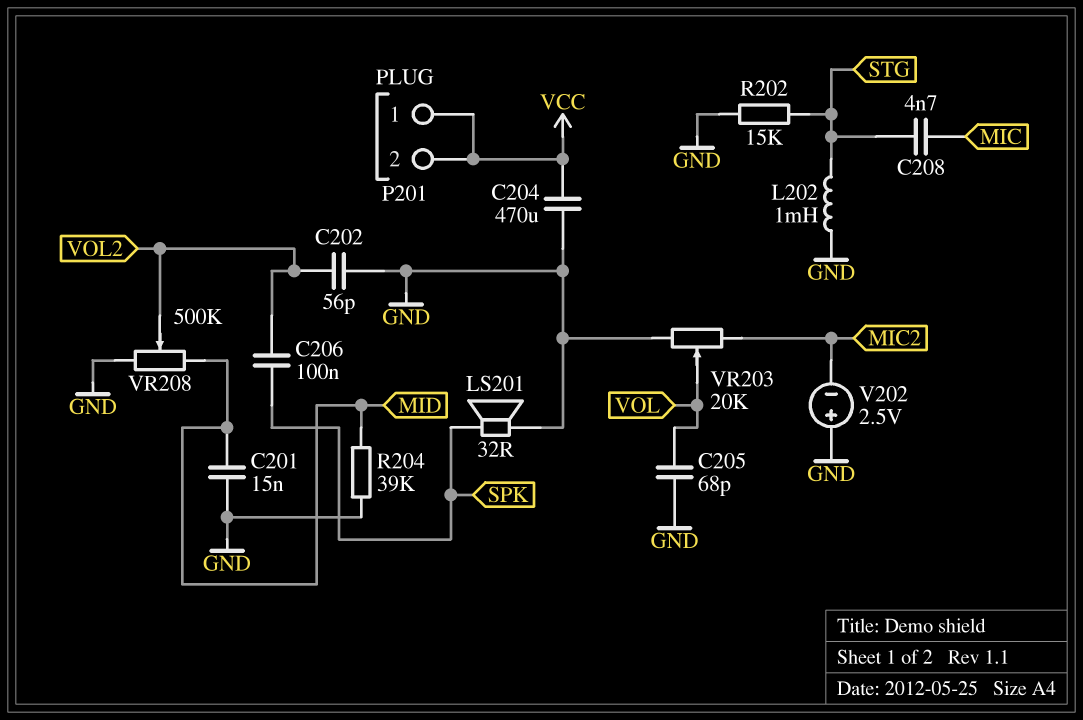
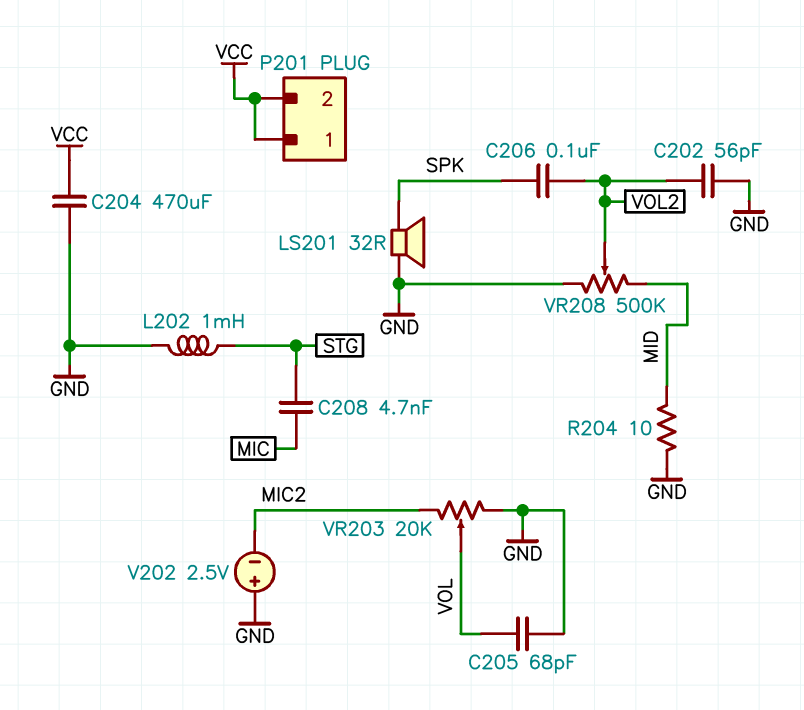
C201: 15nF (GND, MID) -> none
R202: 15k (GND, STG) -> none
R204: 39k (GND, MID) -> 10 (GND, MID)

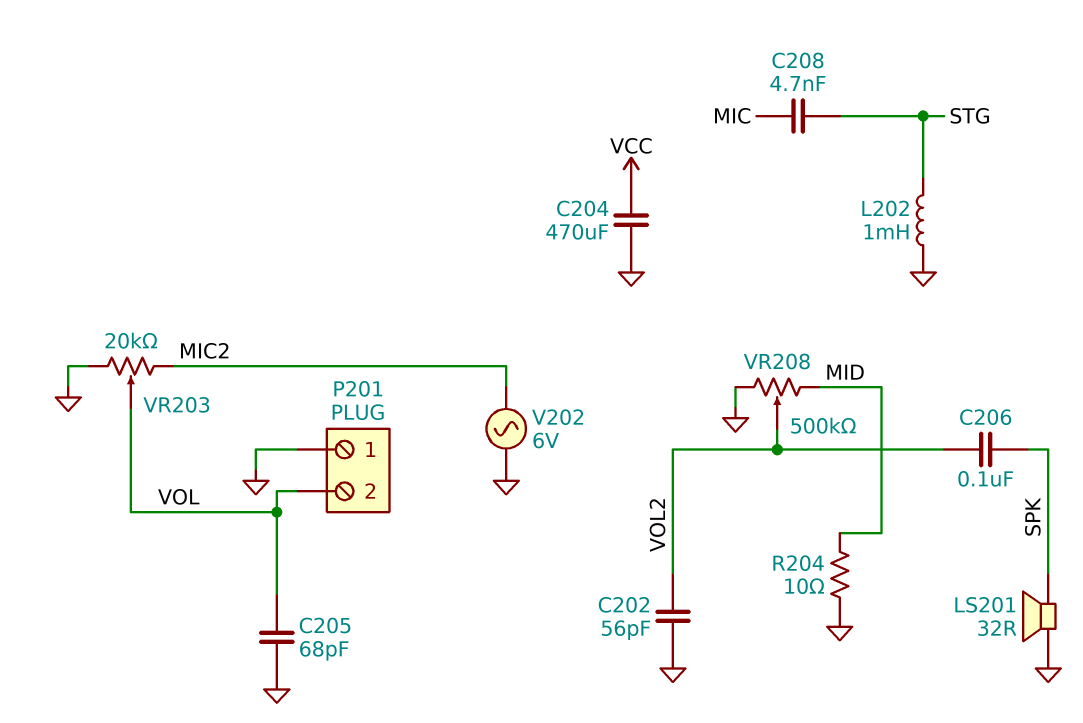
P201 pin 1: VCC -> GND
P201 pin 2: VCC -> VOL
V202: 2.5V (plus GND, minus MIC2) -> AC 6V (GND, MIC2)

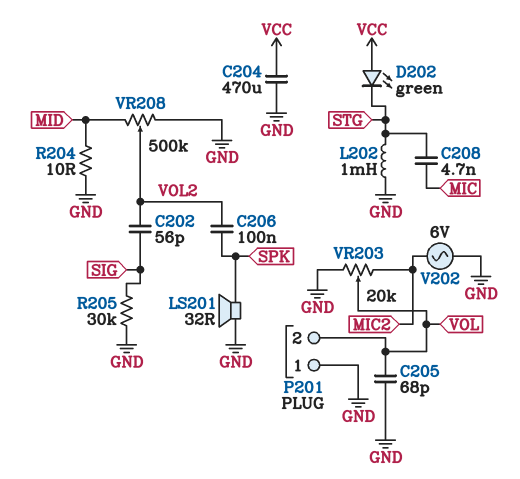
C202: 56pF (GND, VOL2) -> 56pF (SIG, VOL2)
D202: none -> LED green (A VCC, K STG)
R205: none -> 30k (GND, SIG)

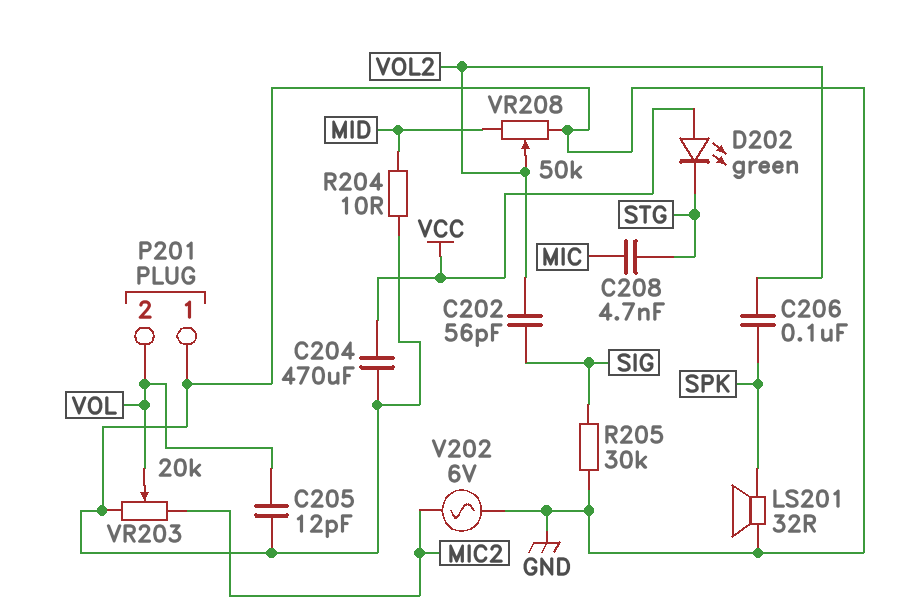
C205: 68pF (GND, VOL) -> 12pF (GND, VOL)
L202: 1mH (GND, STG) -> none
VR208: 500k (GND, MID, wiper VOL2) -> 50k (GND, MID, wiper VOL2)

